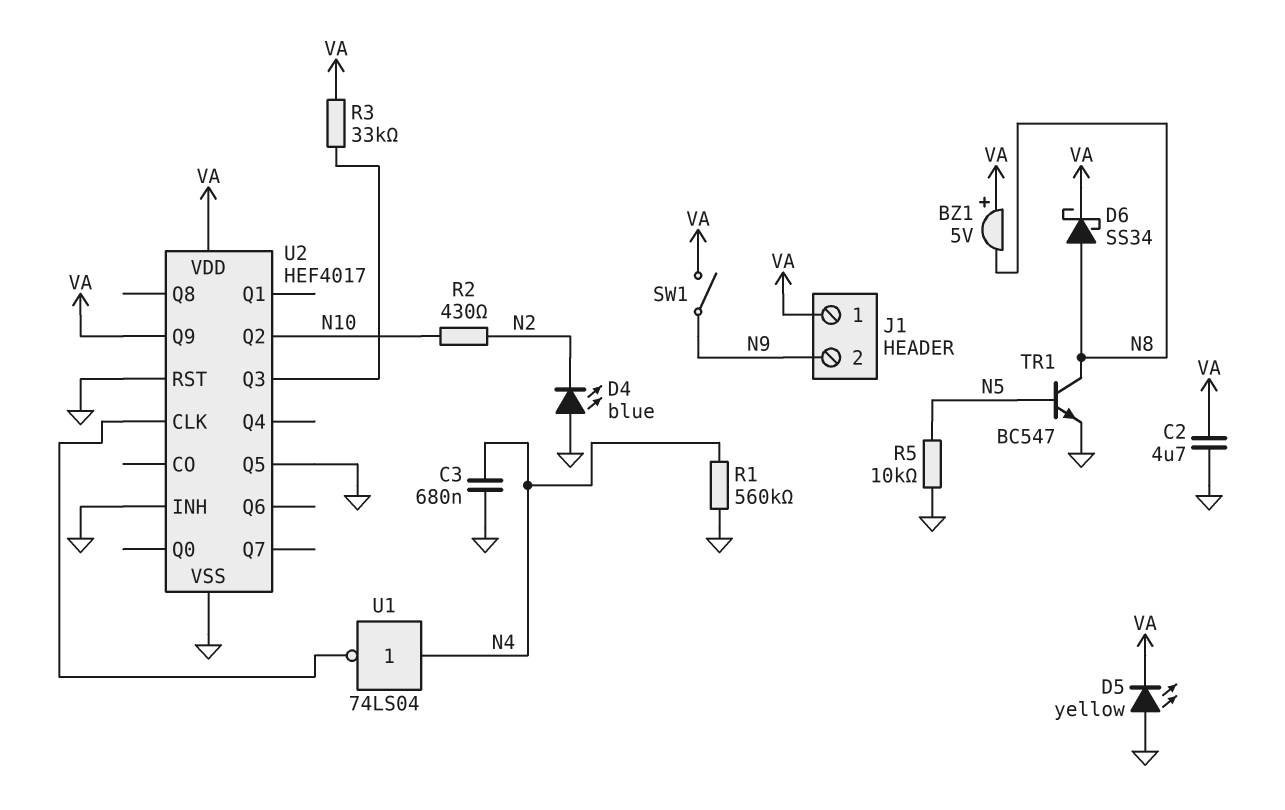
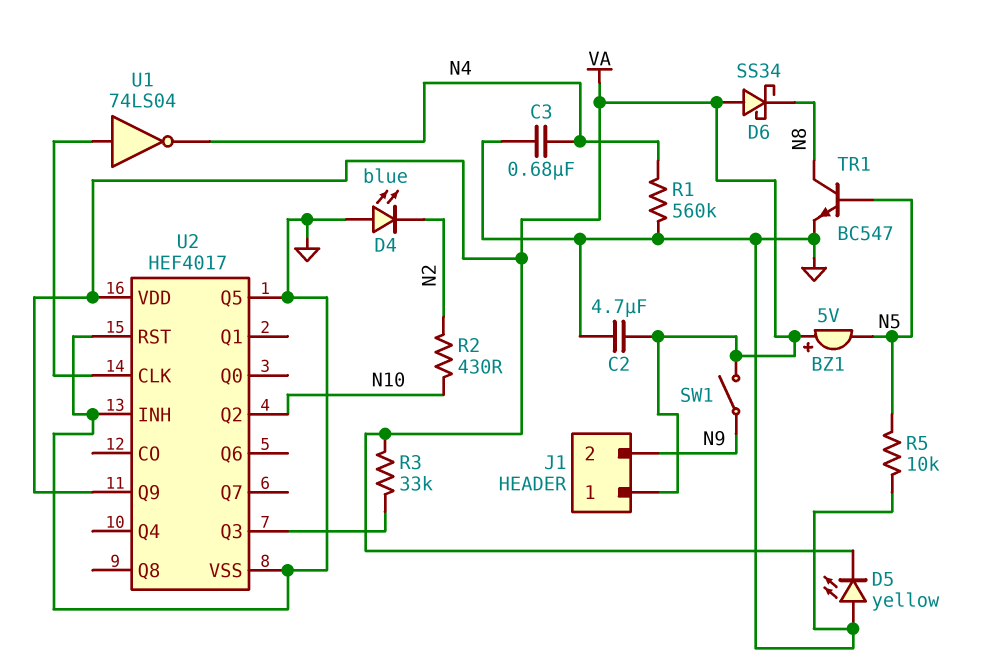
BZ1: buzzer 5V (plus VA, minus N8) -> buzzer 5V (plus VA, minus N5)
D6: schottky SS34 (A N8, K VA) -> schottky SS34 (A VA, K N8)
U1: NOT 74LS04 (in N4, out U2/CLK) -> NOT 74LS04 (in U2/CLK, out N4)

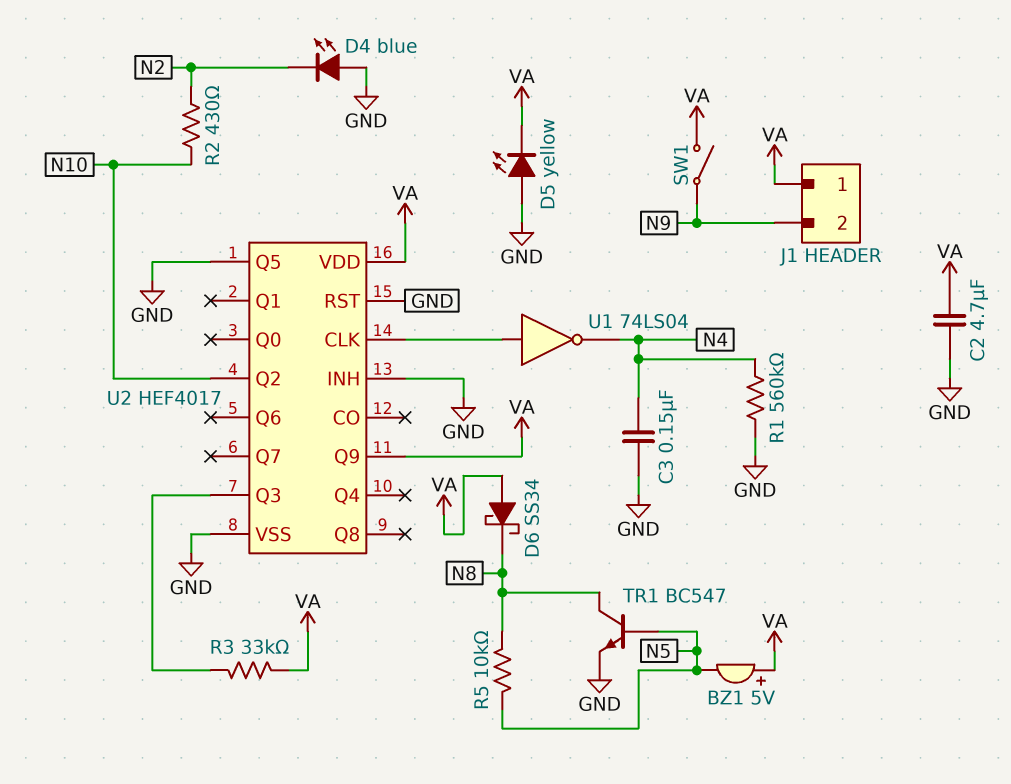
C3: 680nF (GND, N4) -> 150nF (GND, N4)
R5: 10k (GND, N5) -> 10k (N5, N8)

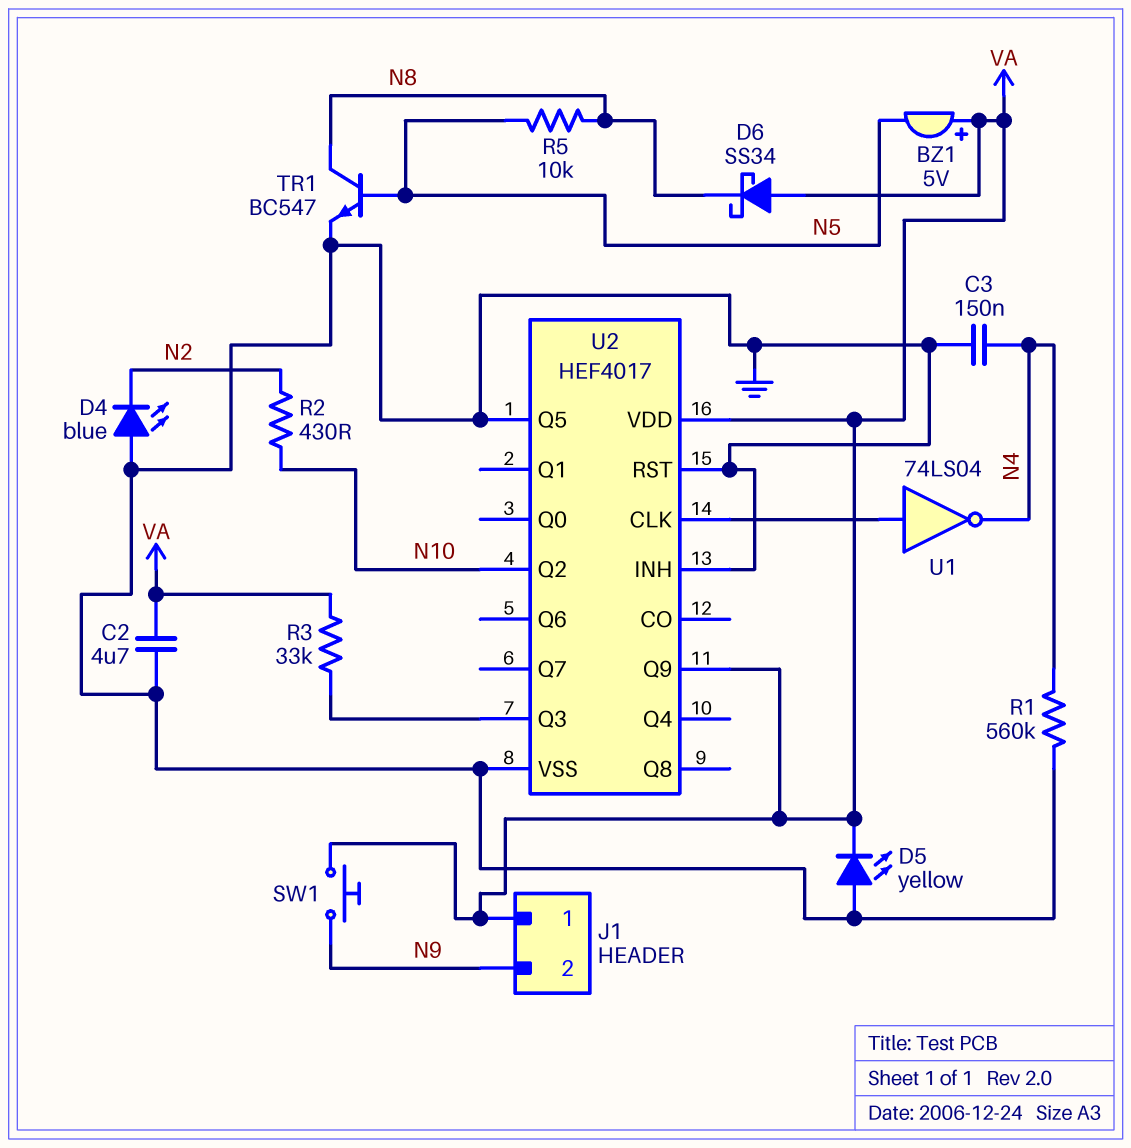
SW1: switch (N9, VA) -> button (N9, VA)

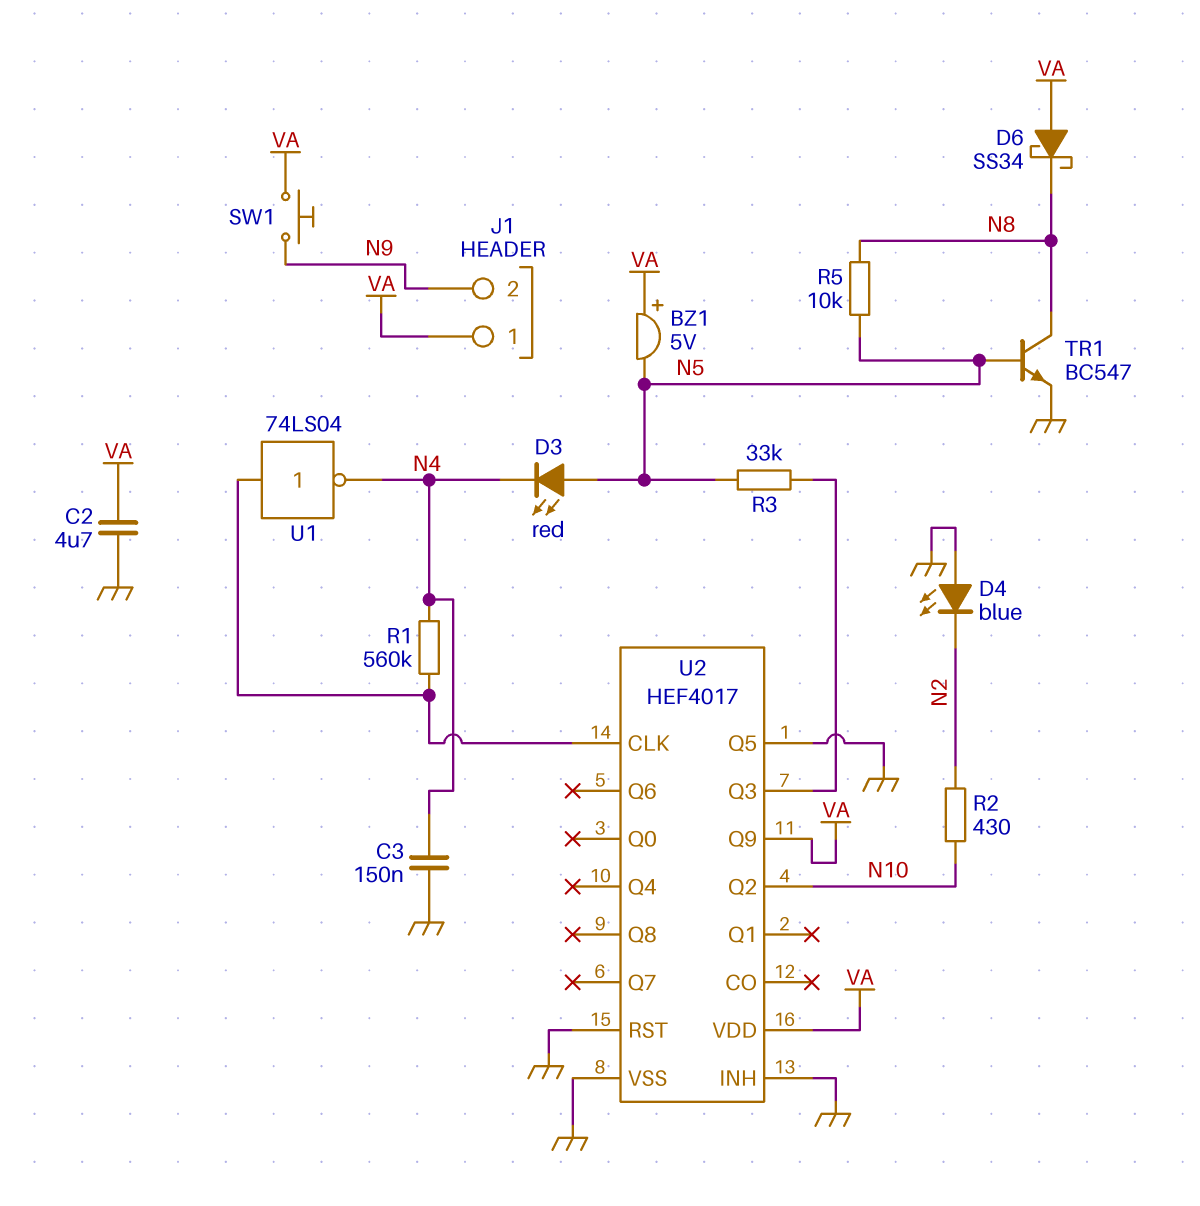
D3: none -> LED red (A N5, K N4)
D5: LED yellow (A GND, K VA) -> none
R1: 560k (GND, N4) -> 560k (N4, U2/CLK)
R3: 33k (U2/Q3, VA) -> 33k (N5, U2/Q3)

